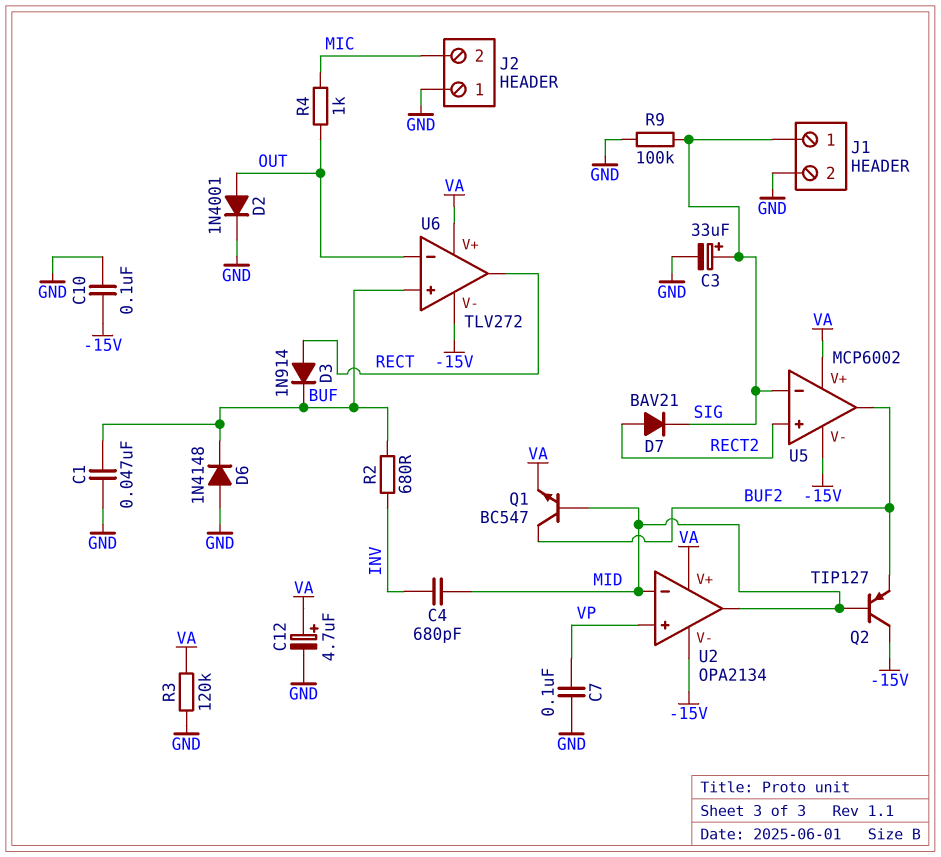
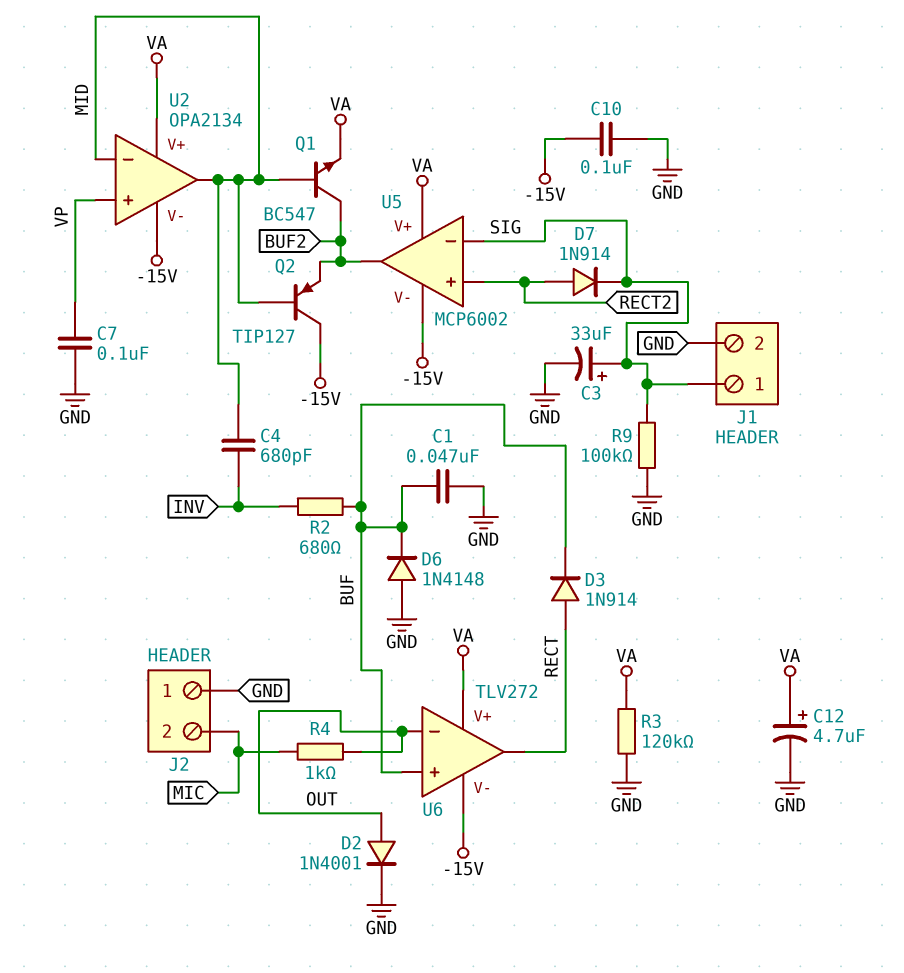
D7: diode BAV21 (A RECT2, K SIG) -> diode 1N914 (A RECT2, K SIG)

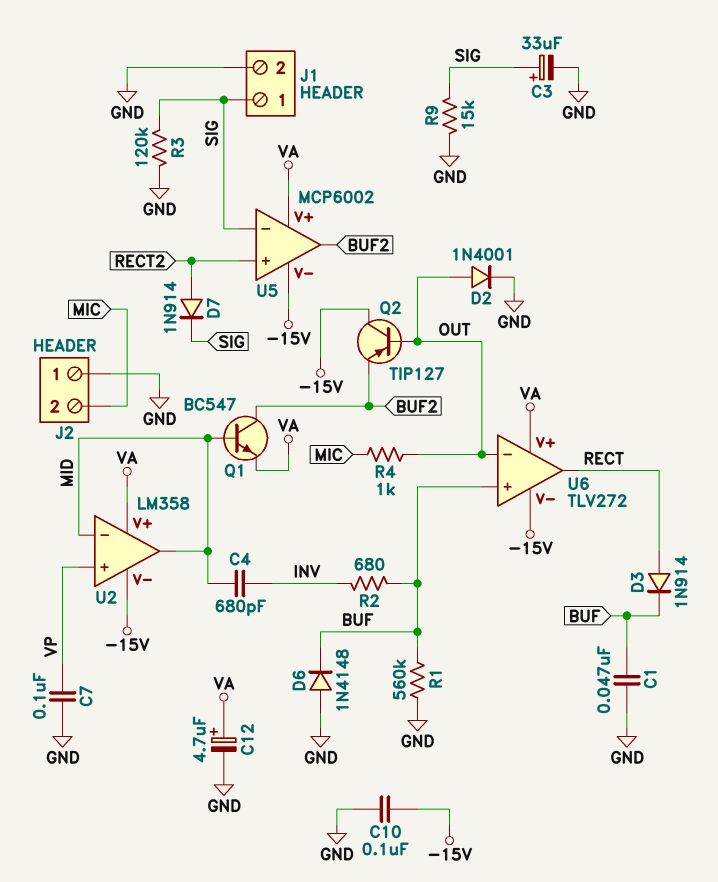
Q2: PNP TIP127 (B MID, C -15V, E BUF2) -> PNP TIP127 (B OUT, C -15V, E BUF2)
R1: none -> 560k (BUF, GND)
R3: 120k (GND, VA) -> 120k (GND, SIG)
R9: 100k (GND, SIG) -> 15k (GND, SIG)
U2: OPA2134 -> LM358

